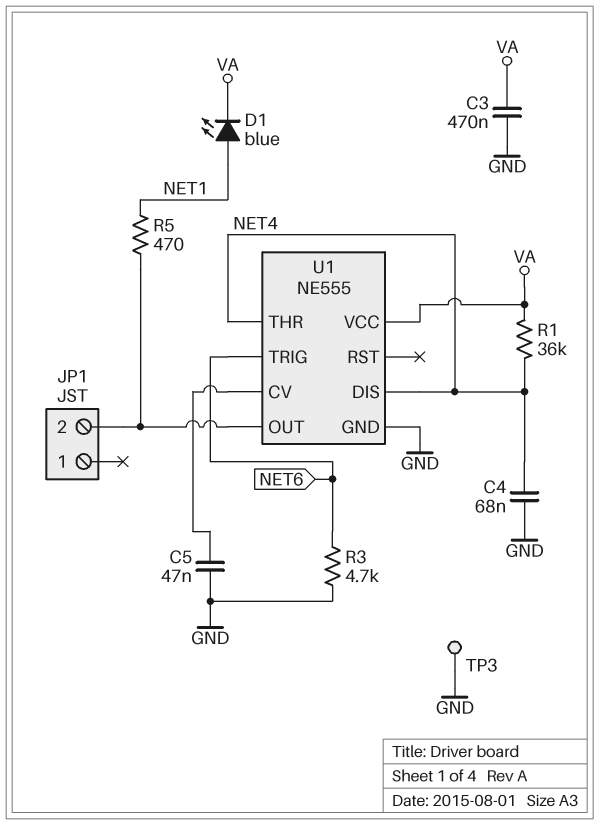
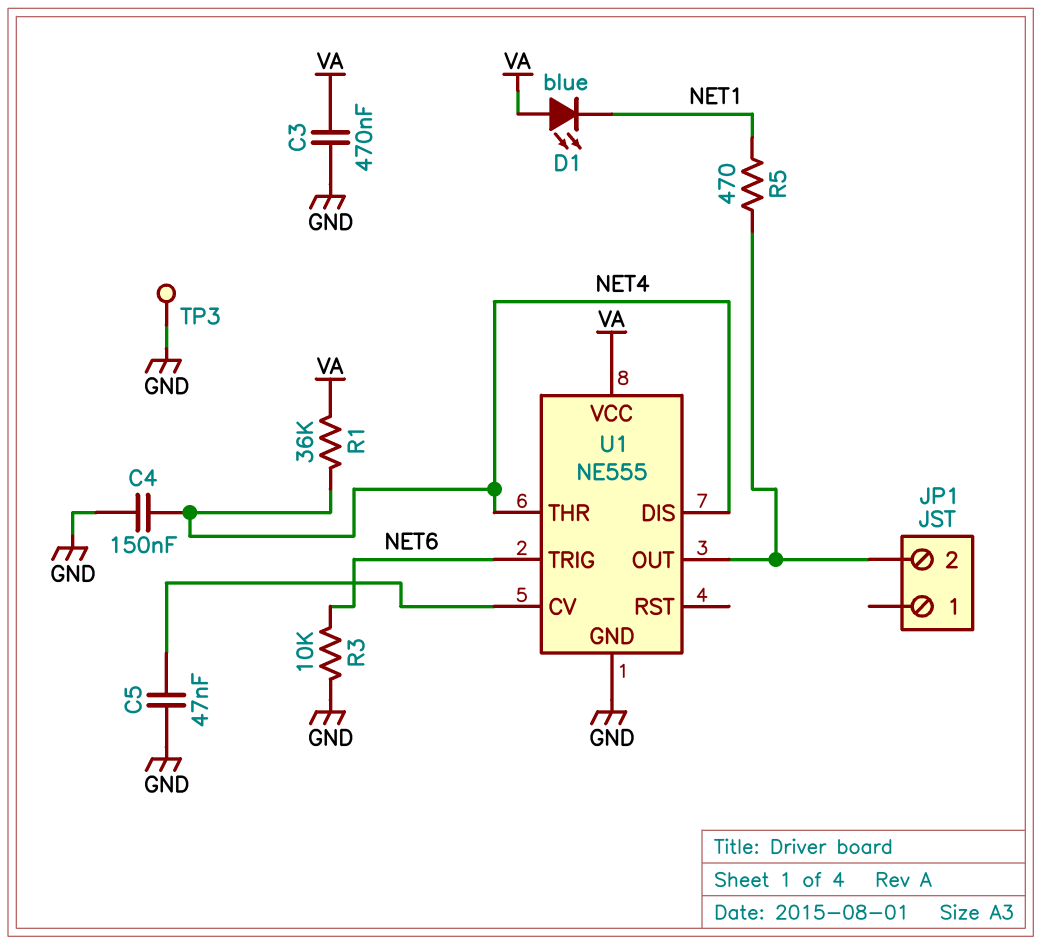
C4: 68nF (GND, NET4) -> 150nF (GND, NET4)
D1: LED blue (A NET1, K VA) -> LED blue (A VA, K NET1)
R3: 4.7k (GND, NET6) -> 10k (GND, NET6)

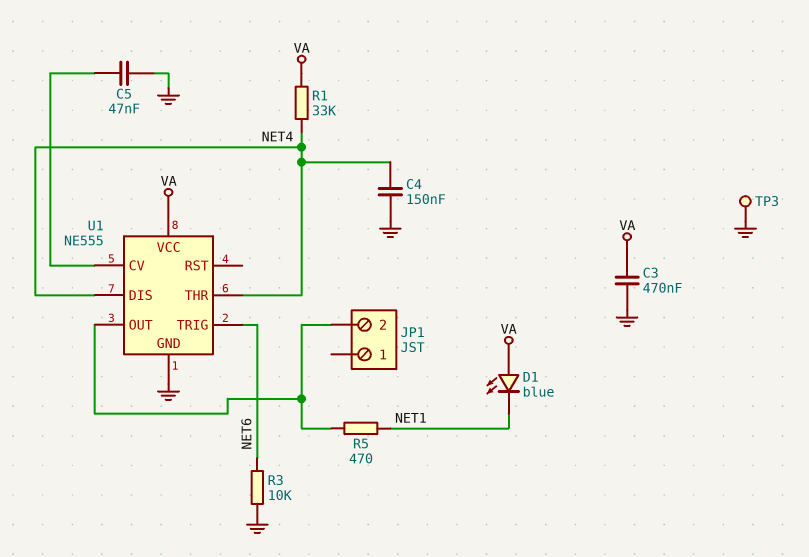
R1: 36k (NET4, VA) -> 33k (NET4, VA)

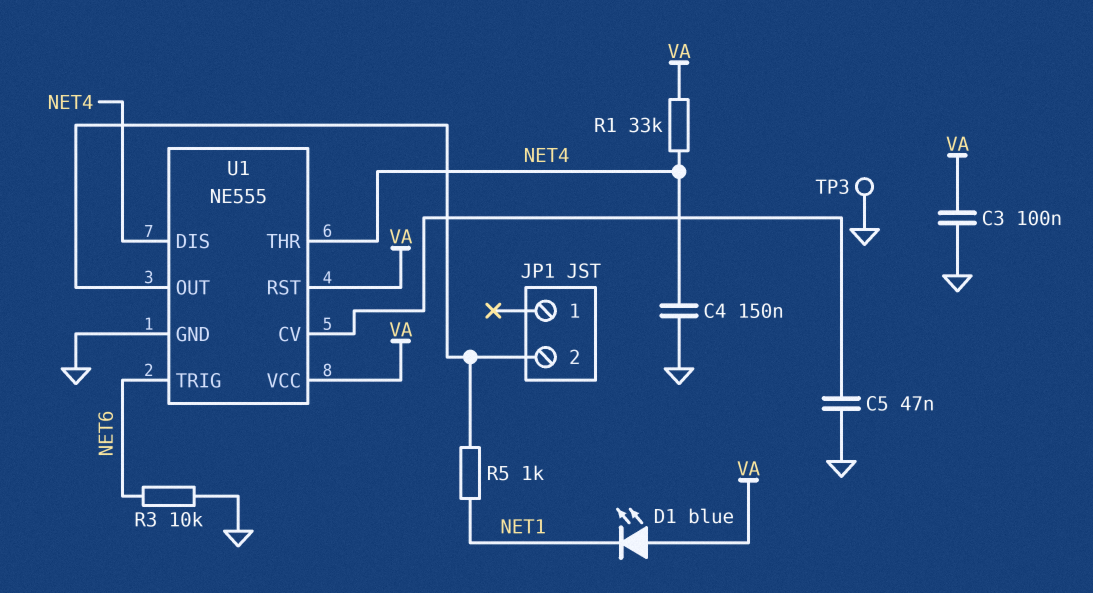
C3: 470nF (GND, VA) -> 100nF (GND, VA)
R5: 470 (JP1/2, NET1) -> 1k (JP1/2, NET1)
U1 pin RST: none -> VA

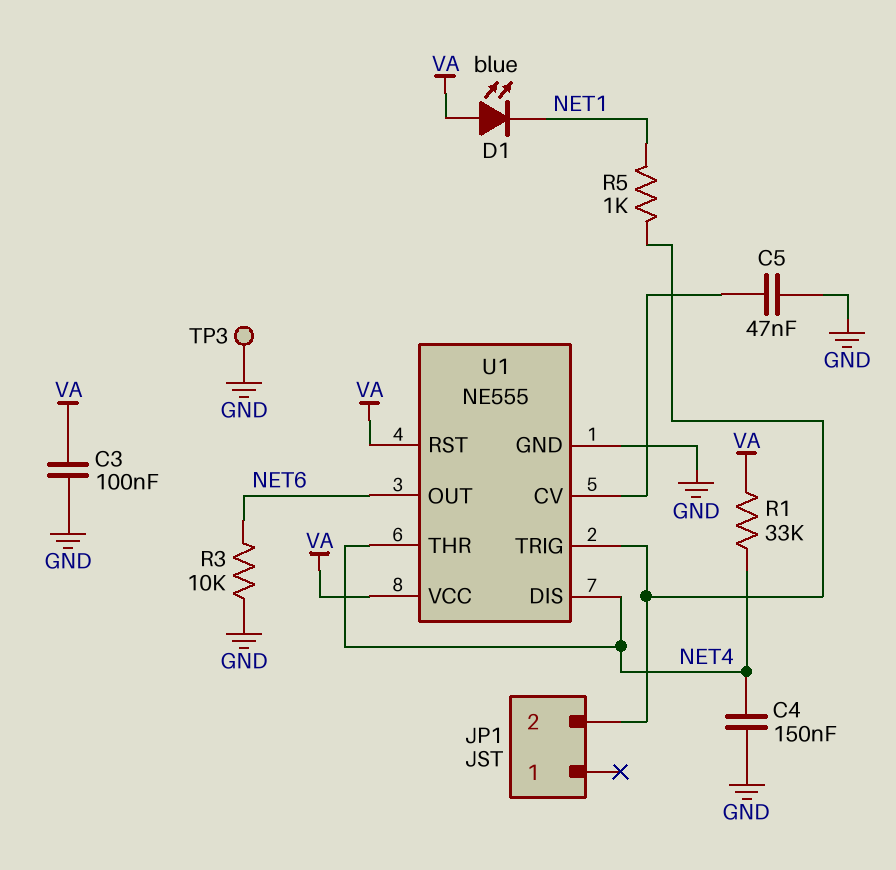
U1 pin OUT: JP1/2 -> NET6
U1 pin TRIG: NET6 -> JP1/2

